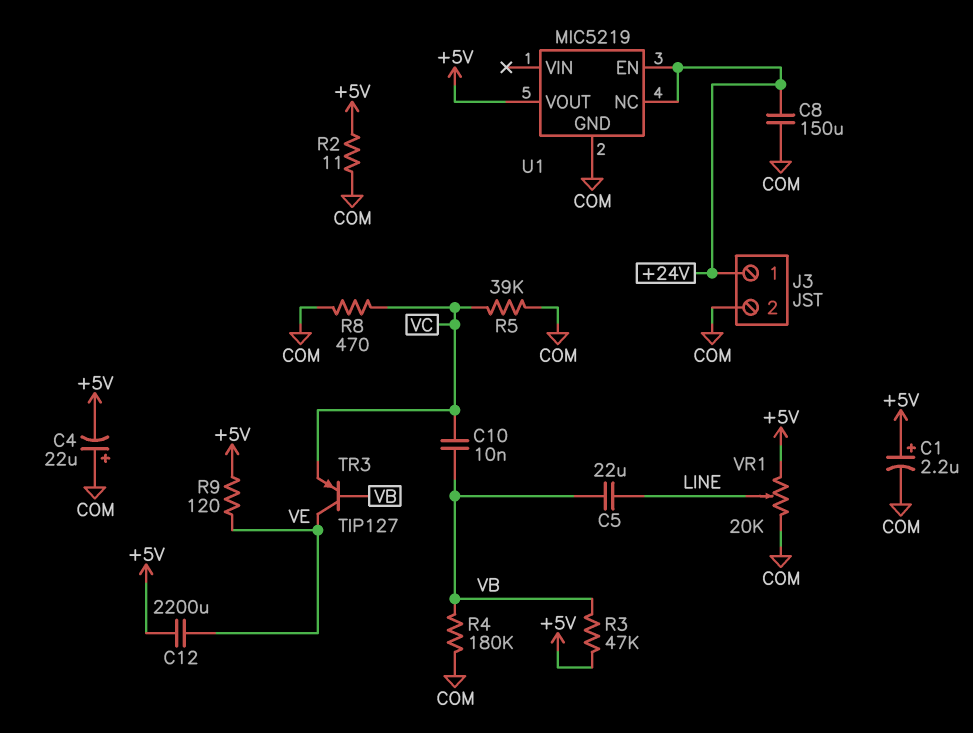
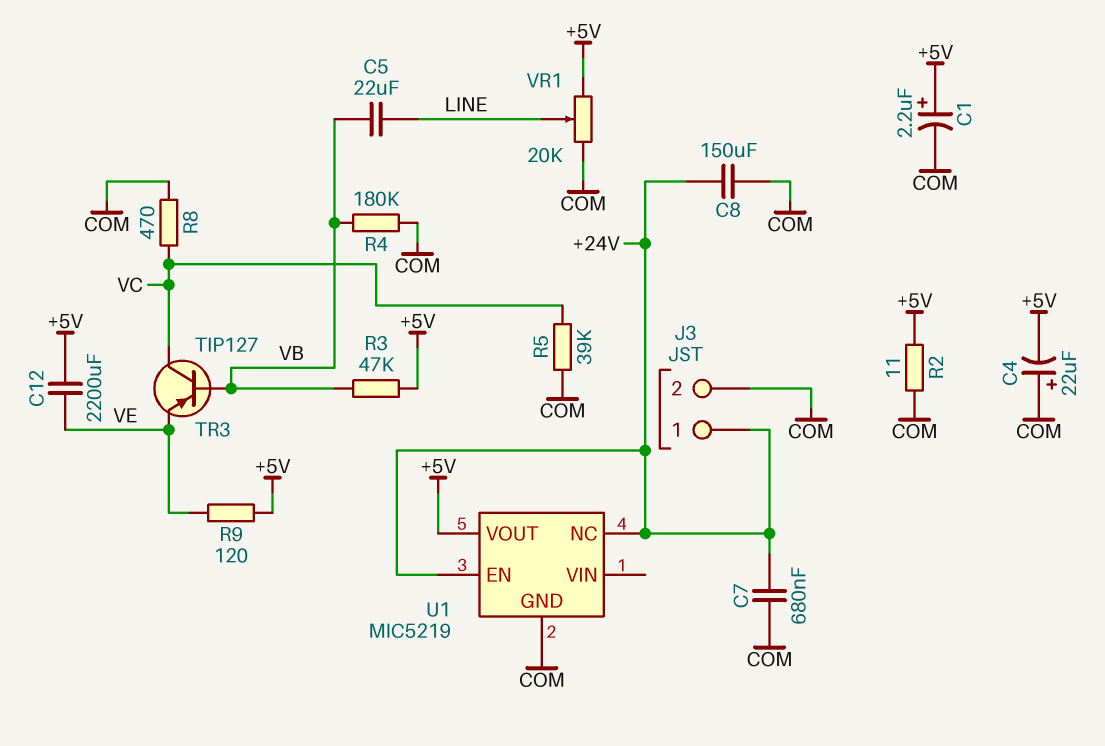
C7: none -> 680nF (+24V, COM)
C10: 10nF (VB, VC) -> none
TR3: PNP TIP127 (B VB, C VE, E VC) -> PNP TIP127 (B VB, C VC, E VE)

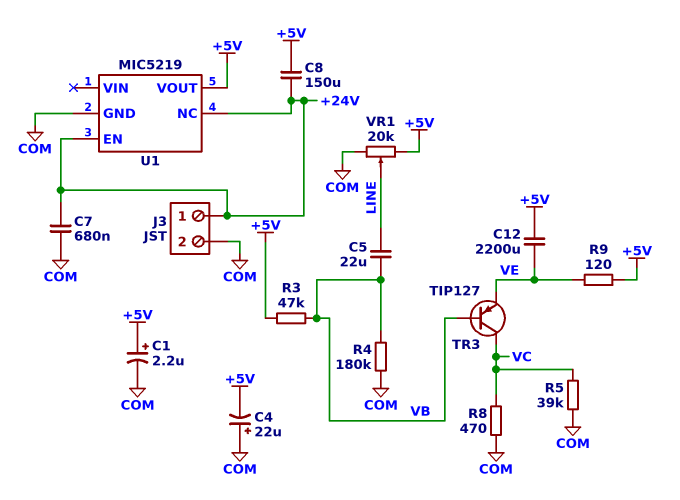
C8: 150uF (+24V, COM) -> 150uF (+5V, +24V)
R2: 11 (+5V, COM) -> none

